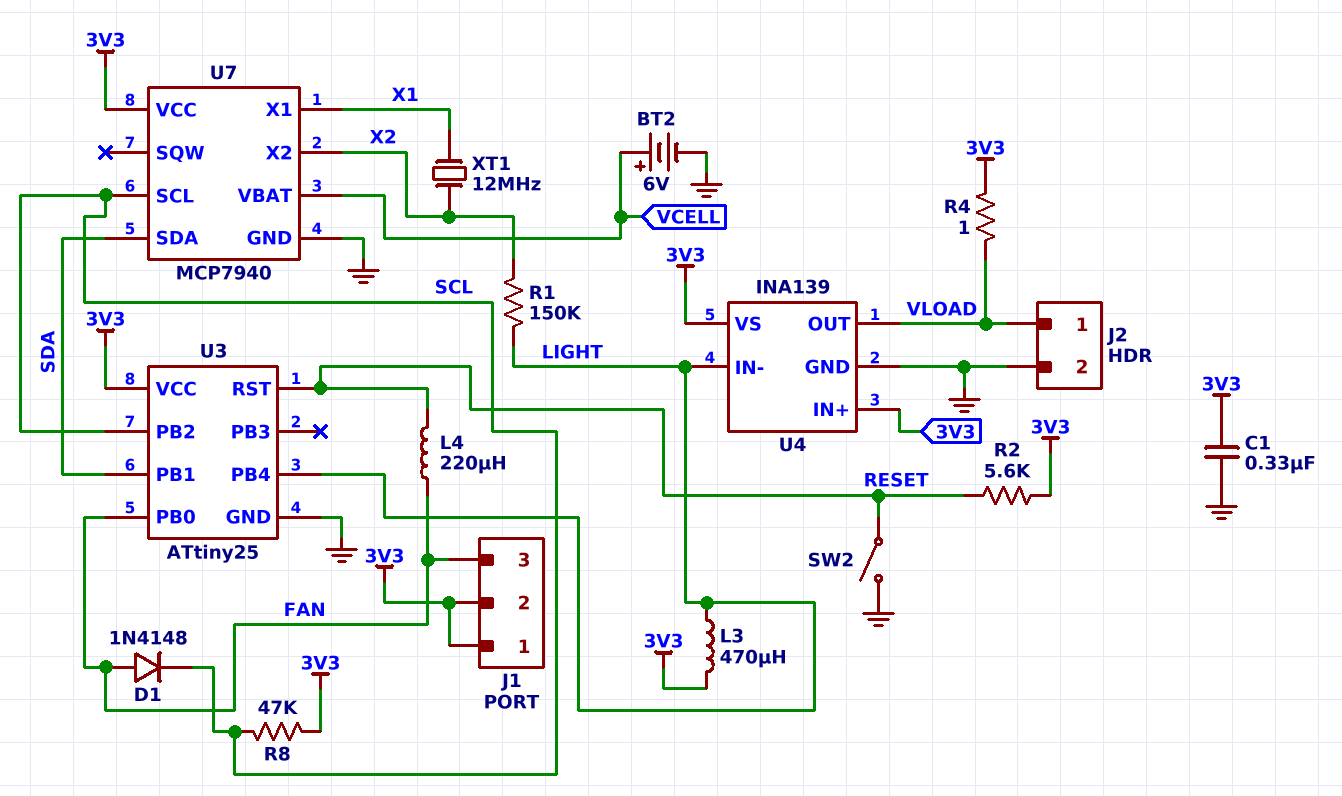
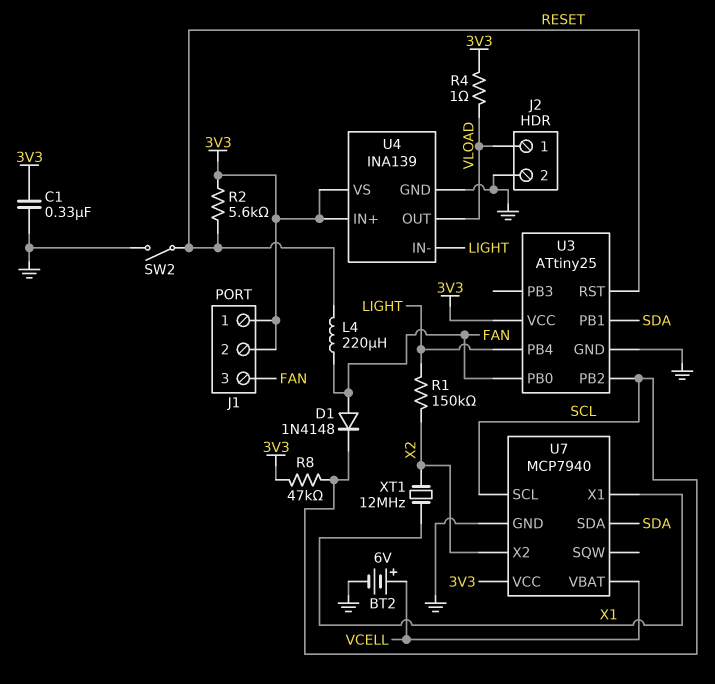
L3: 470uH (3V3, LIGHT) -> none

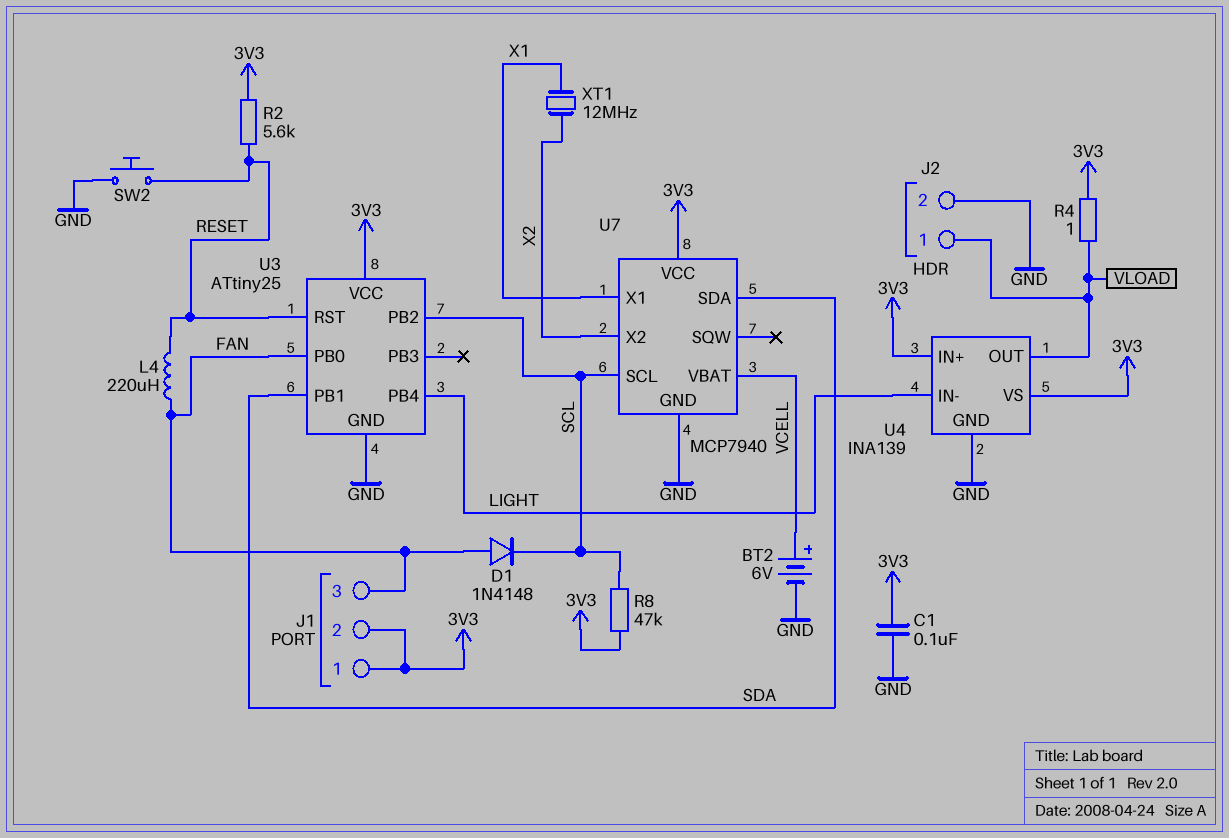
C1: 330nF (3V3, GND) -> 100nF (3V3, GND)
R1: 150k (LIGHT, X2) -> none
SW2: switch (GND, RESET) -> button (GND, RESET)

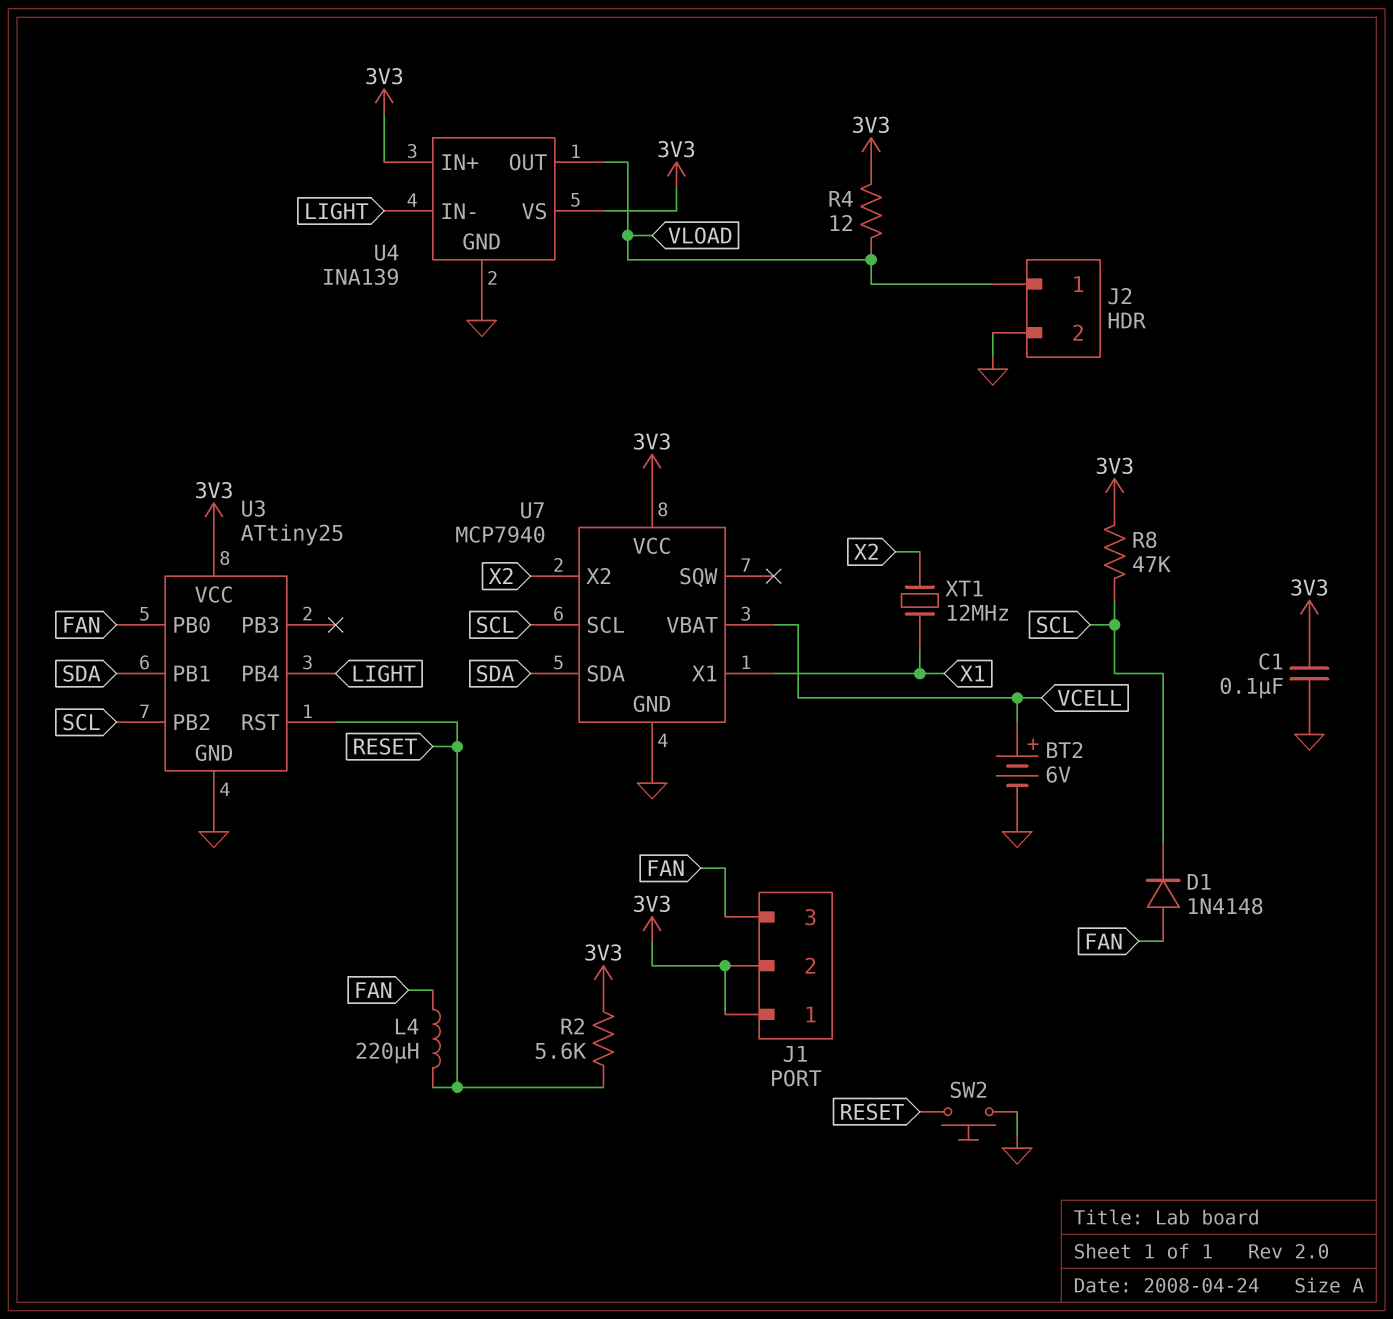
R4: 1 (3V3, VLOAD) -> 12 (3V3, VLOAD)

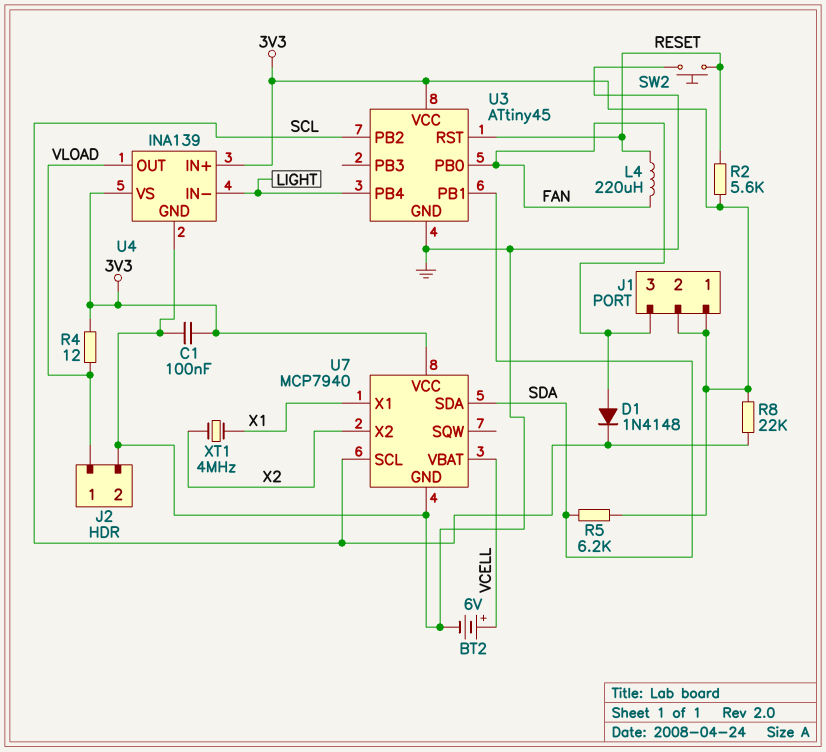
R5: none -> 6.2k (3V3, SDA)
R8: 47k (3V3, SCL) -> 22k (3V3, SCL)
U3: ATtiny25 -> ATtiny45
XT1: 12MHz (X1, X2) -> 4MHz (X1, X2)

